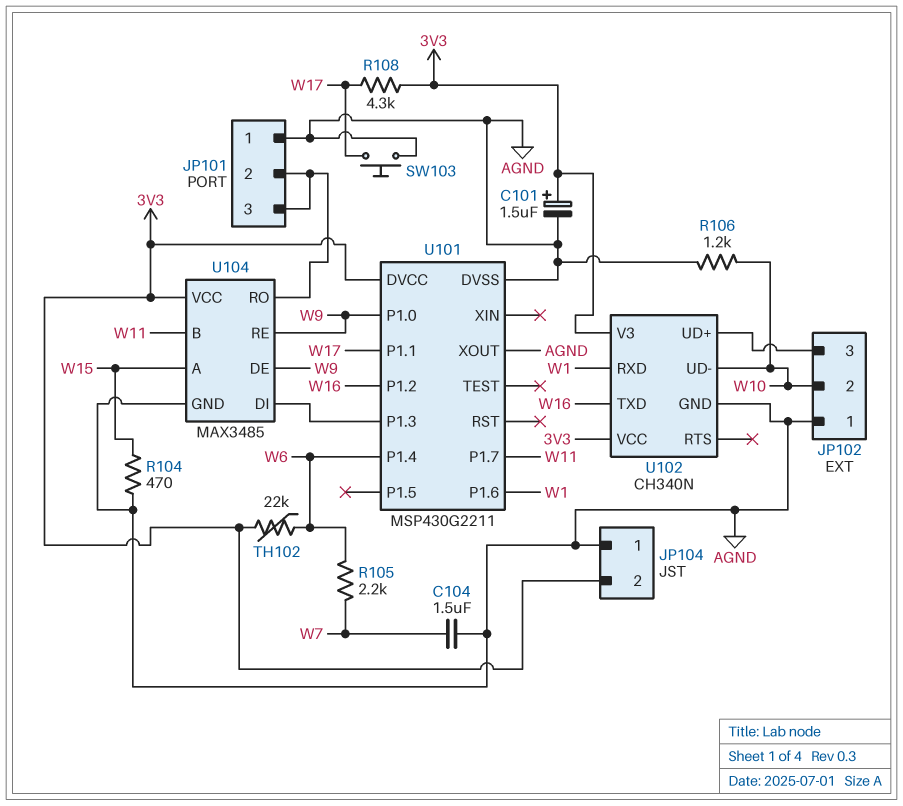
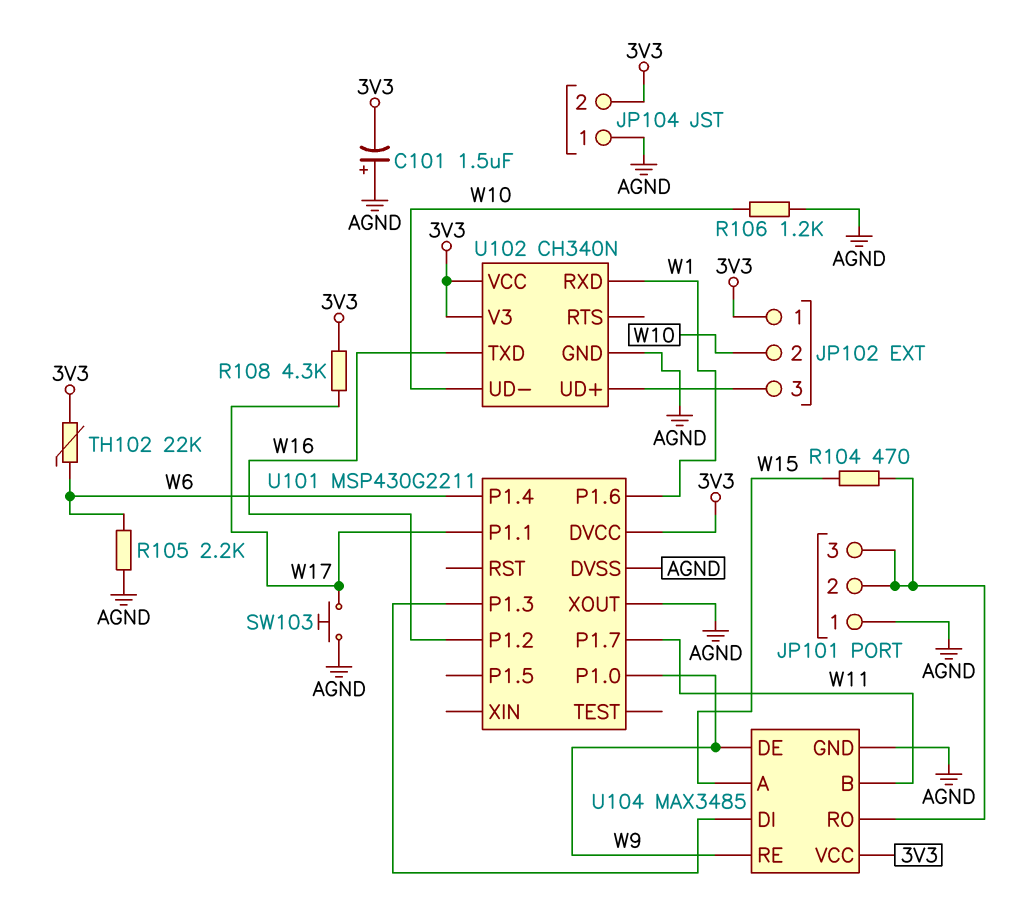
C101: 1.5uF (plus 3V3, minus AGND) -> 1.5uF (plus AGND, minus 3V3)
C104: 1.5uF (AGND, W7) -> none
JP102 pin 1: AGND -> 3V3
R104: 470 (AGND, W15) -> 470 (JP101/2, W15)
R105: 2.2k (W6, W7) -> 2.2k (AGND, W6)

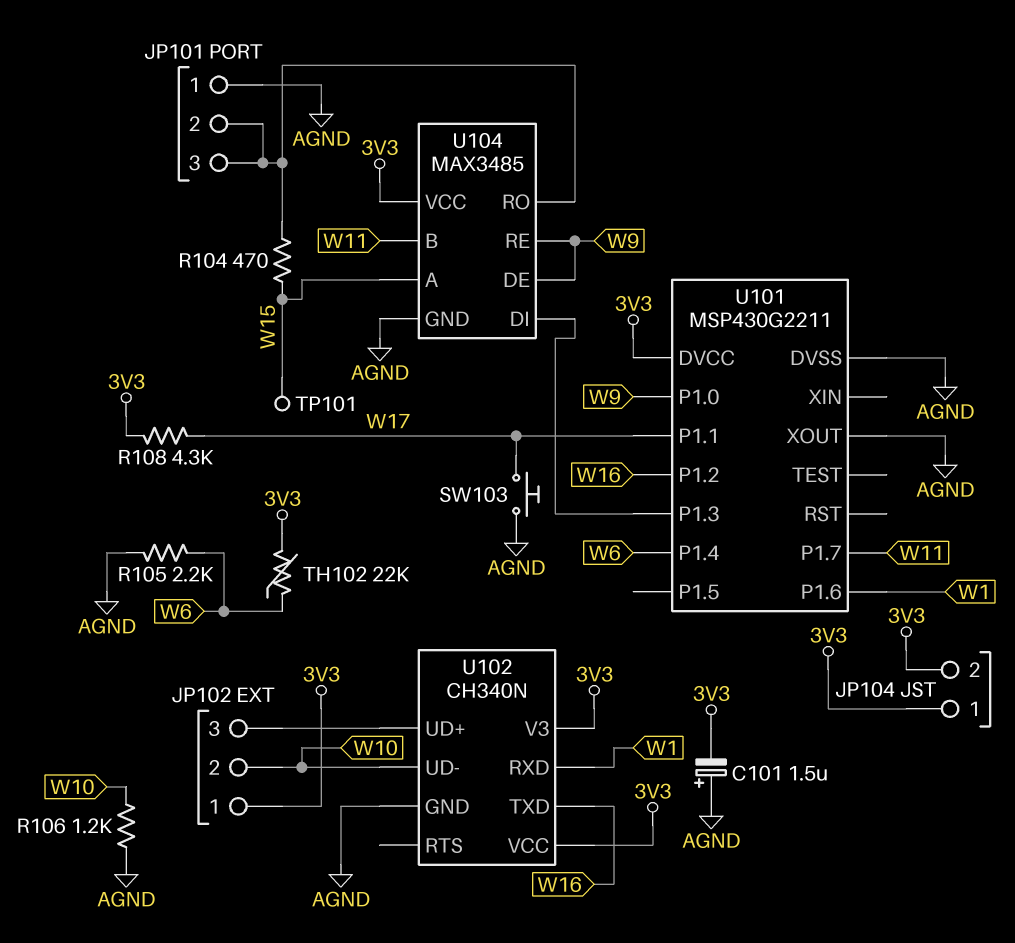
JP104 pin 1: AGND -> 3V3
TP101: none -> test point (W15)

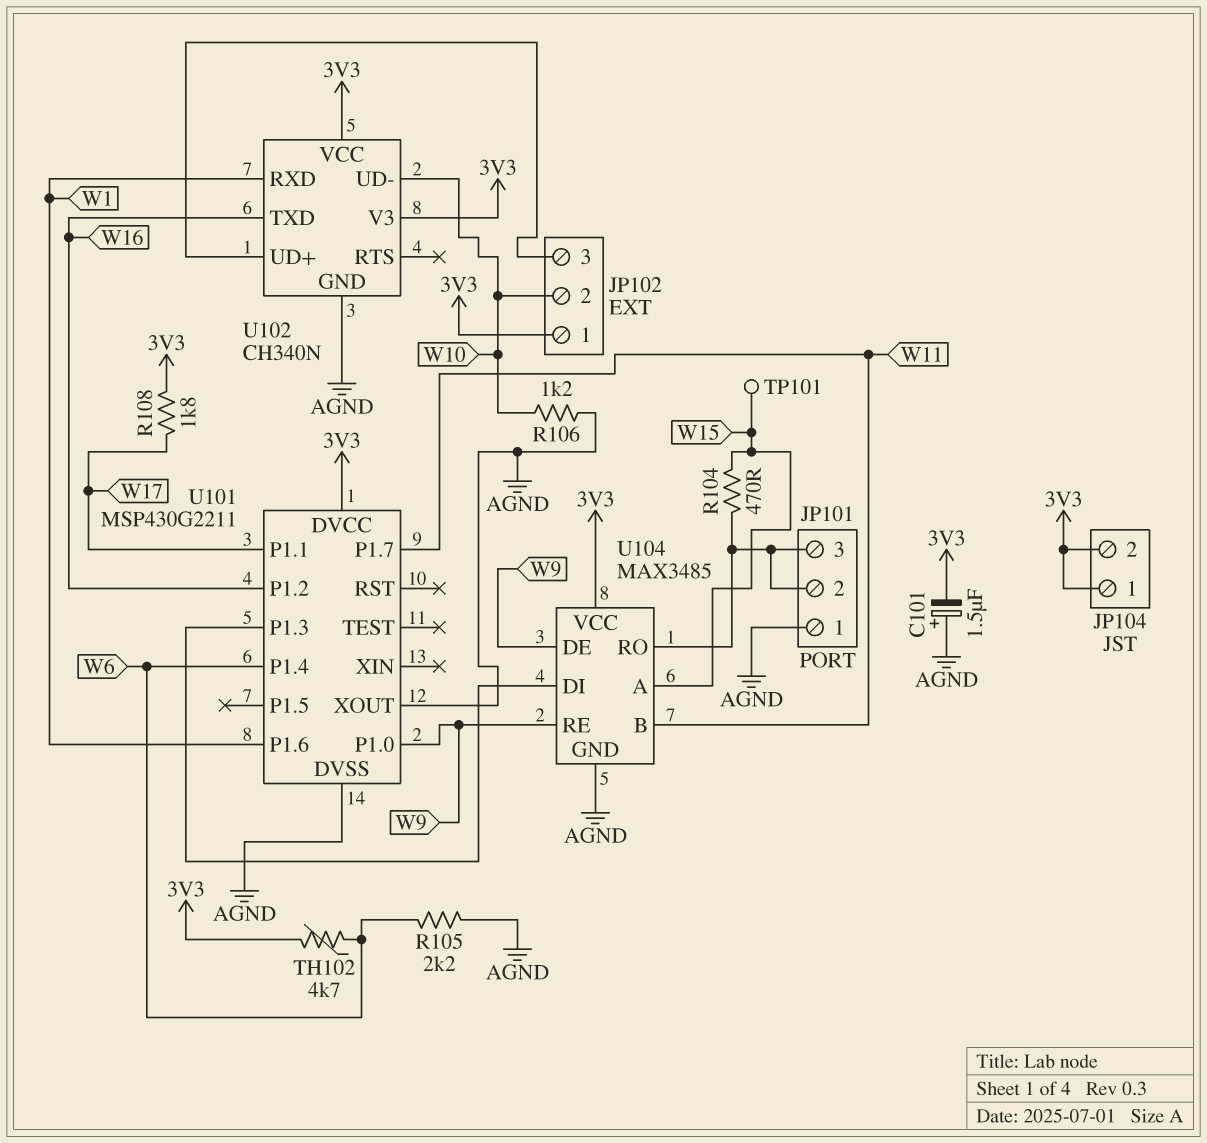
R108: 4.3k (3V3, W17) -> 1.8k (3V3, W17)
SW103: button (AGND, W17) -> none
TH102: 22k (3V3, W6) -> 4.7k (3V3, W6)

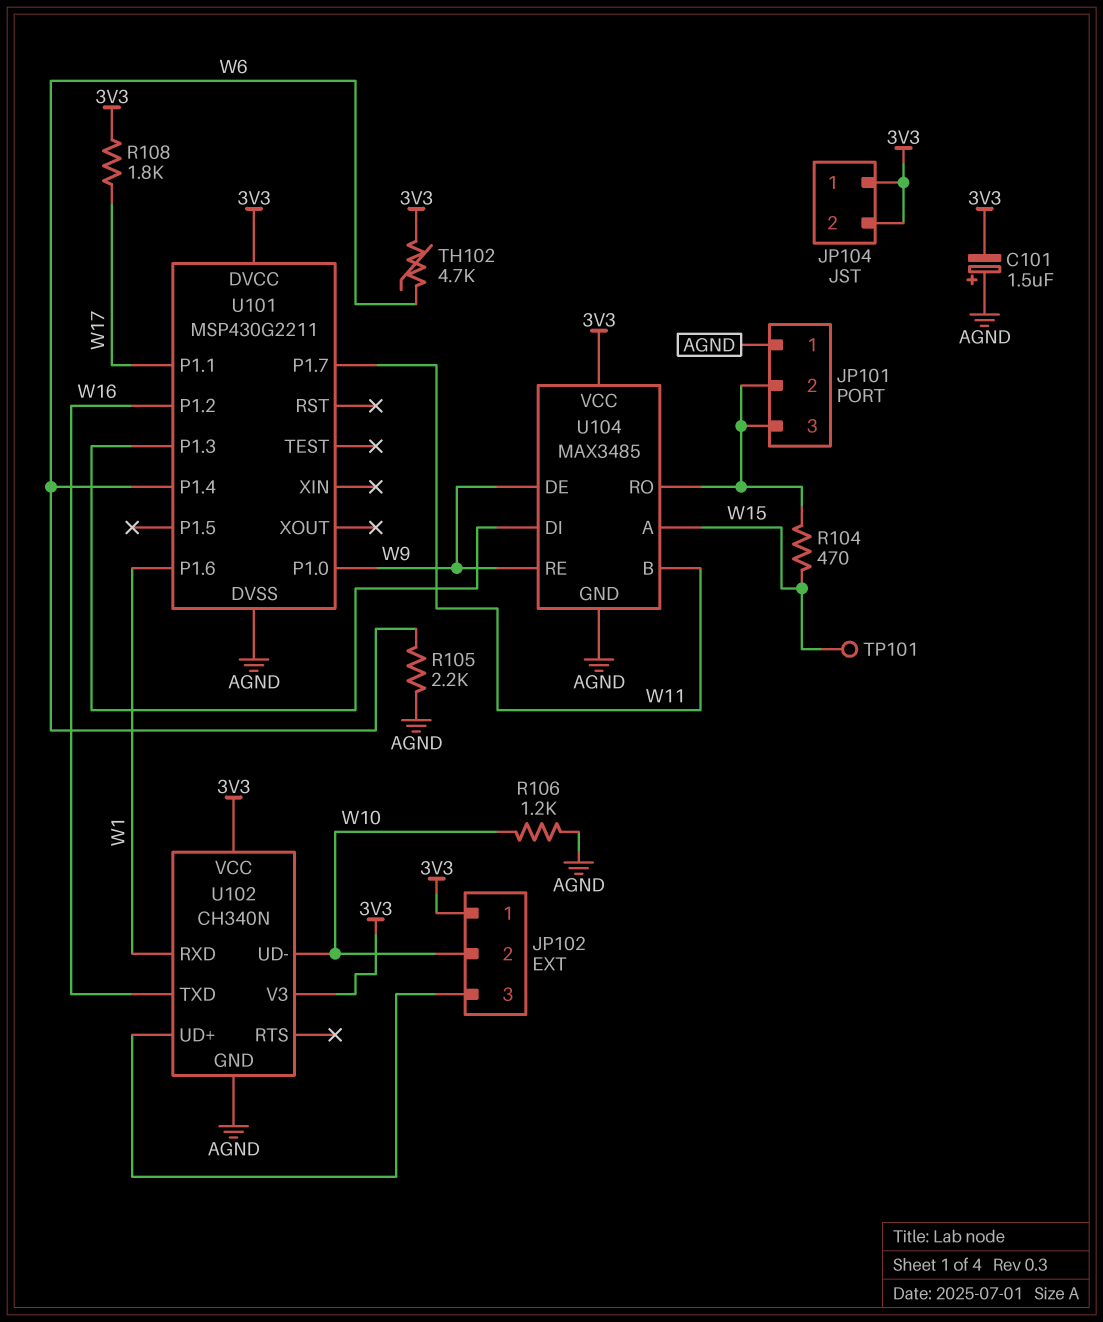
U101 pin XOUT: AGND -> none

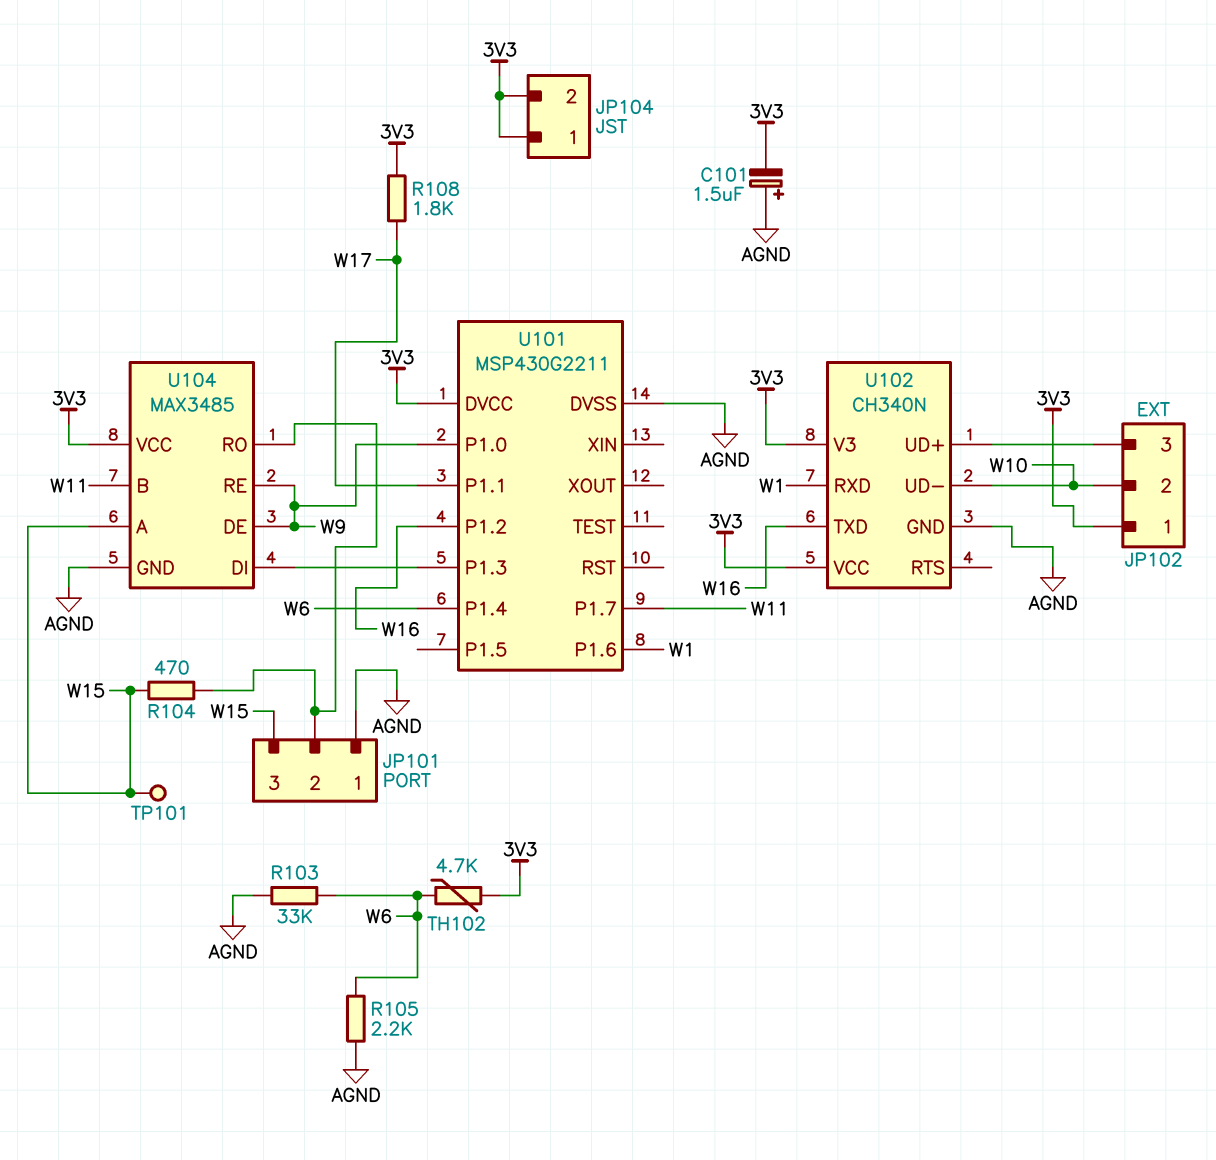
JP101 pin 3: JP101/2 -> W15
R103: none -> 33k (AGND, W6)
R106: 1.2k (AGND, W10) -> none

